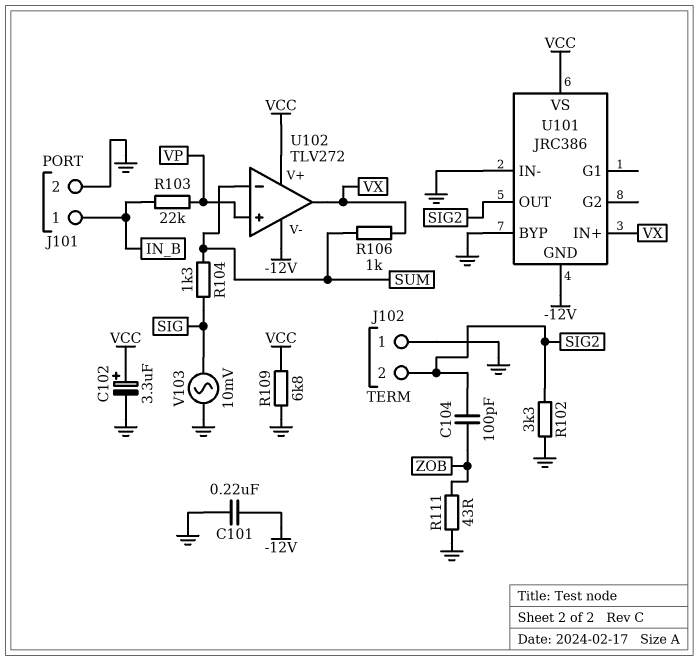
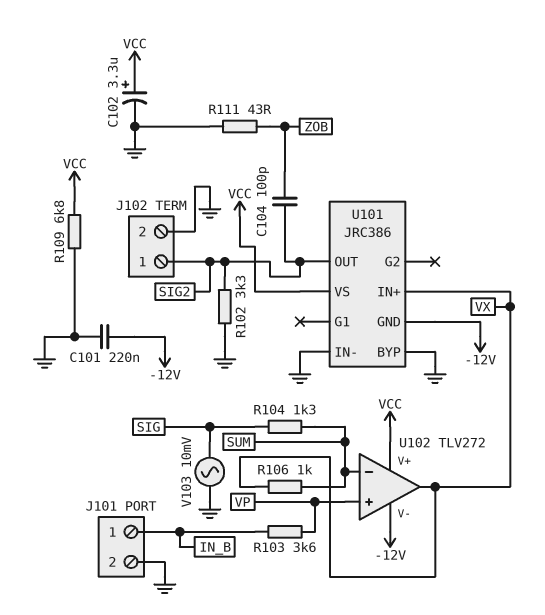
J102 pin 1: GND -> SIG2
J102 pin 2: SIG2 -> GND
R103: 22k (IN_B, VP) -> 3.6k (IN_B, VP)

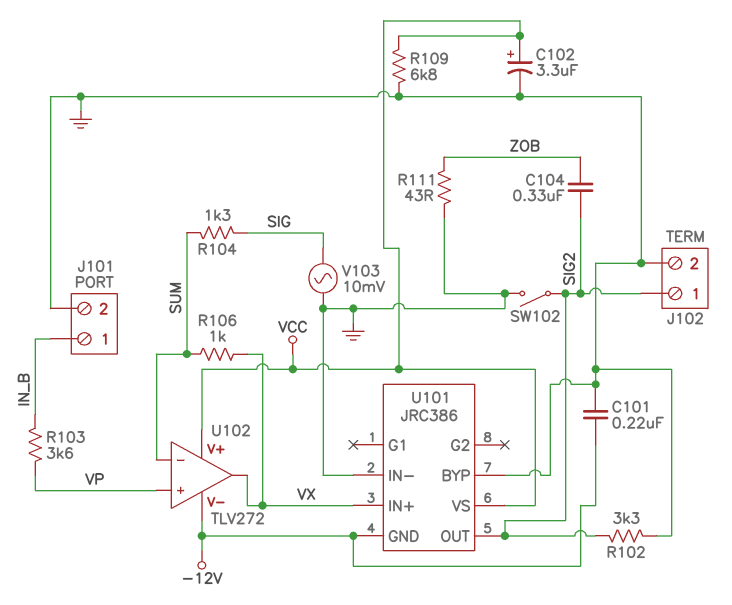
C104: 100pF (SIG2, ZOB) -> 330nF (SIG2, ZOB)
SW102: none -> switch (GND, SIG2)

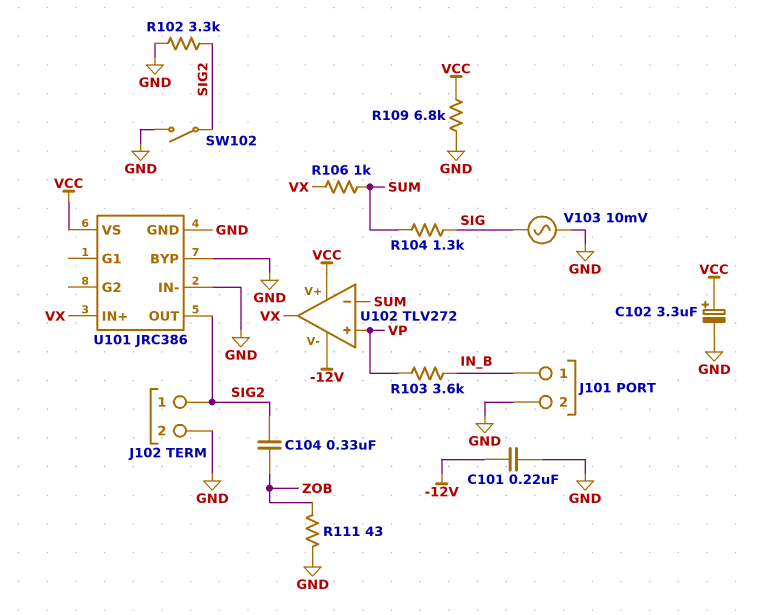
U101 pin GND: -12V -> GND

